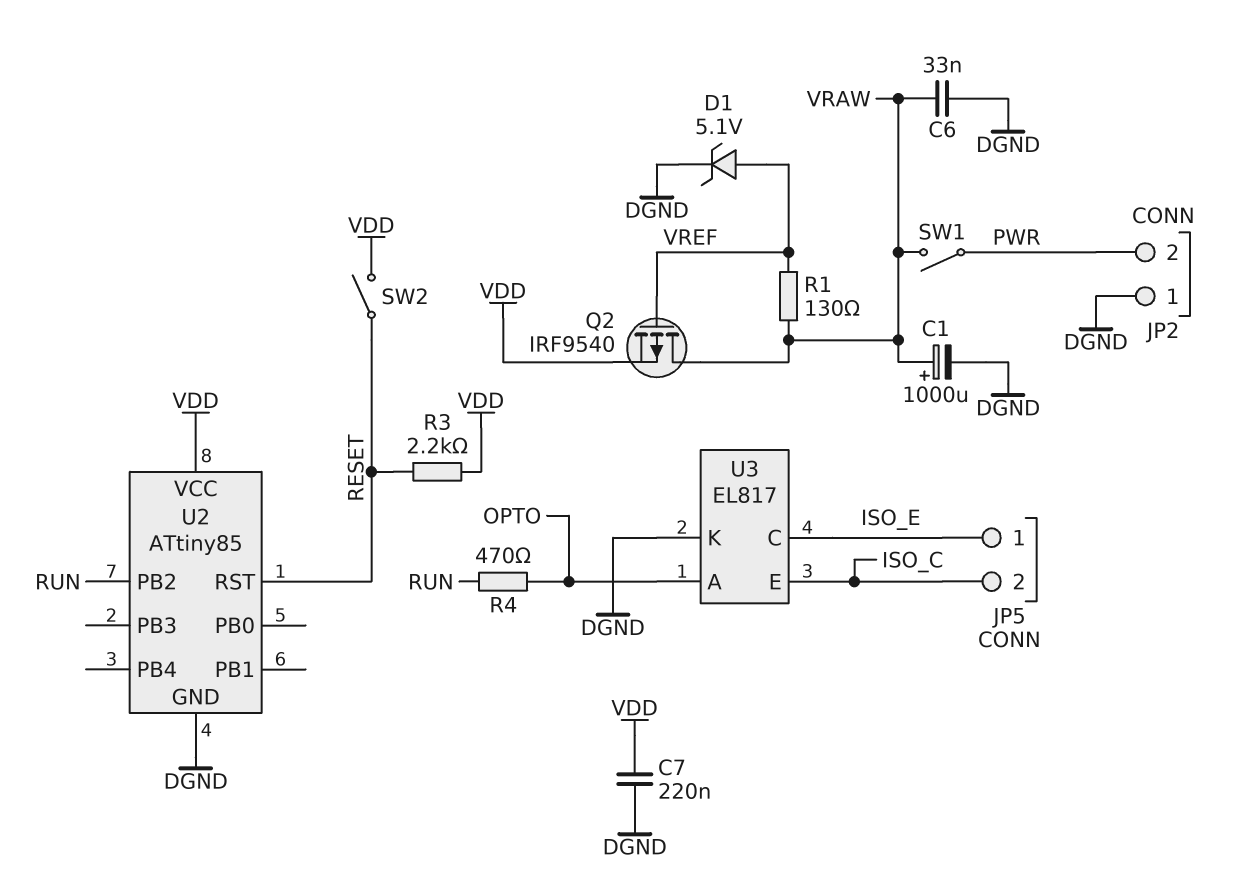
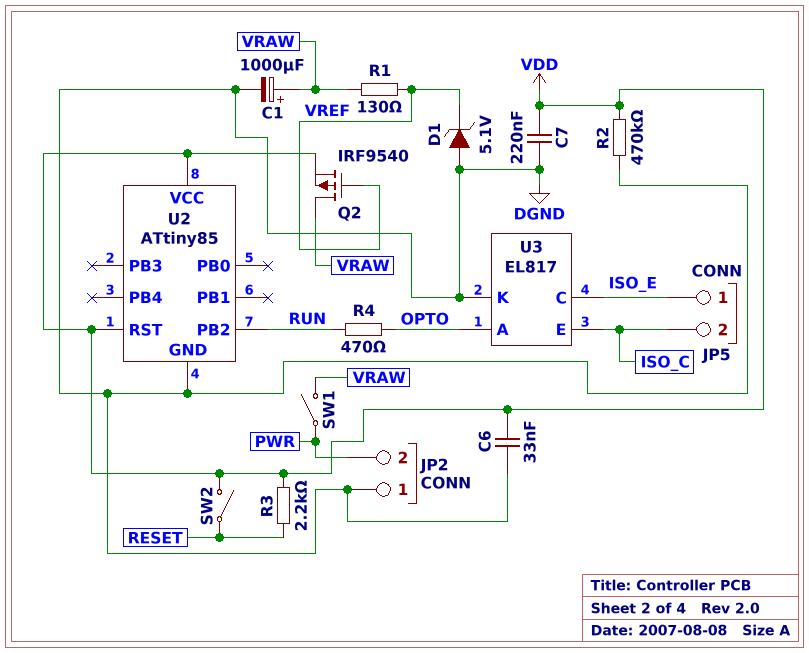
C6: 33nF (DGND, VRAW) -> 33nF (DGND, VDD)
D1: zener 5.1V (A VREF, K DGND) -> zener 5.1V (A DGND, K VREF)
R2: none -> 470k (DGND, VDD)
U2 pin RST: RESET -> VDD

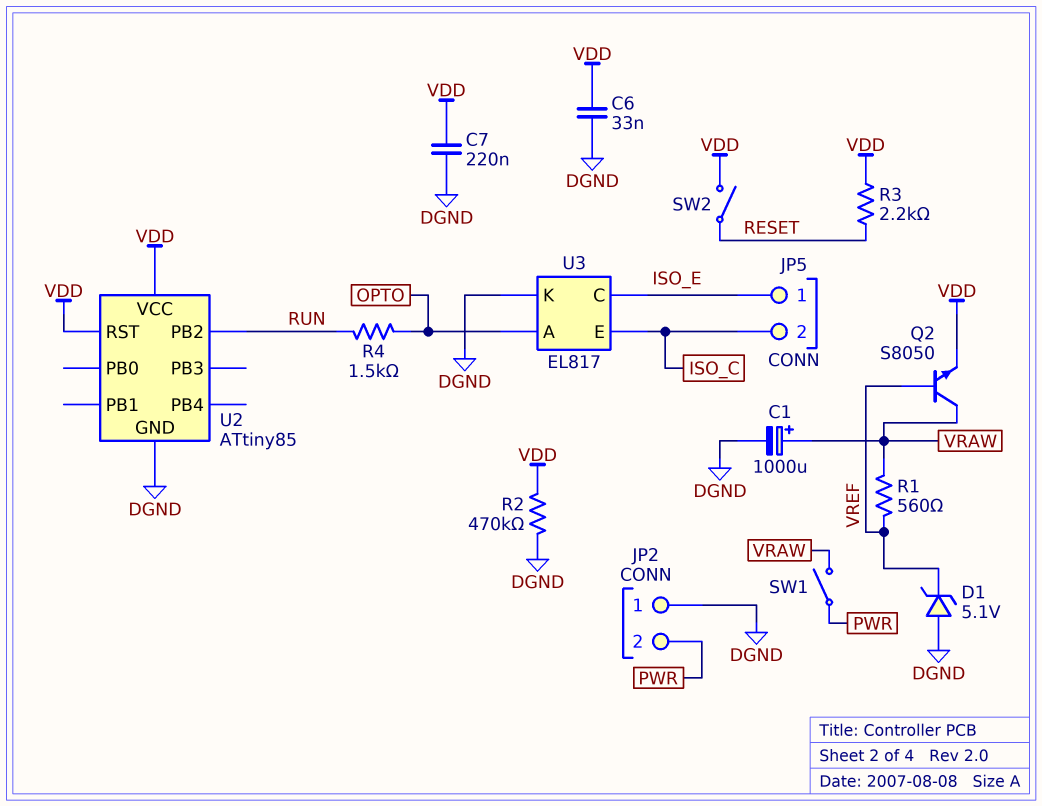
Q2: PMOS IRF9540 (G VREF, D VRAW, S VDD) -> NPN S8050 (B VREF, C VRAW, E VDD)
R1: 130 (VRAW, VREF) -> 560 (VRAW, VREF)
R4: 470 (OPTO, RUN) -> 1.5k (OPTO, RUN)

